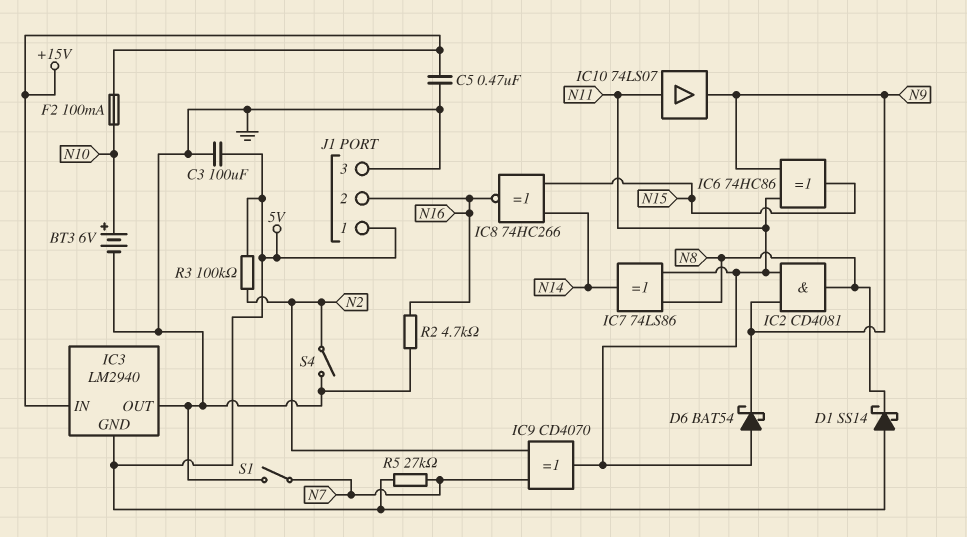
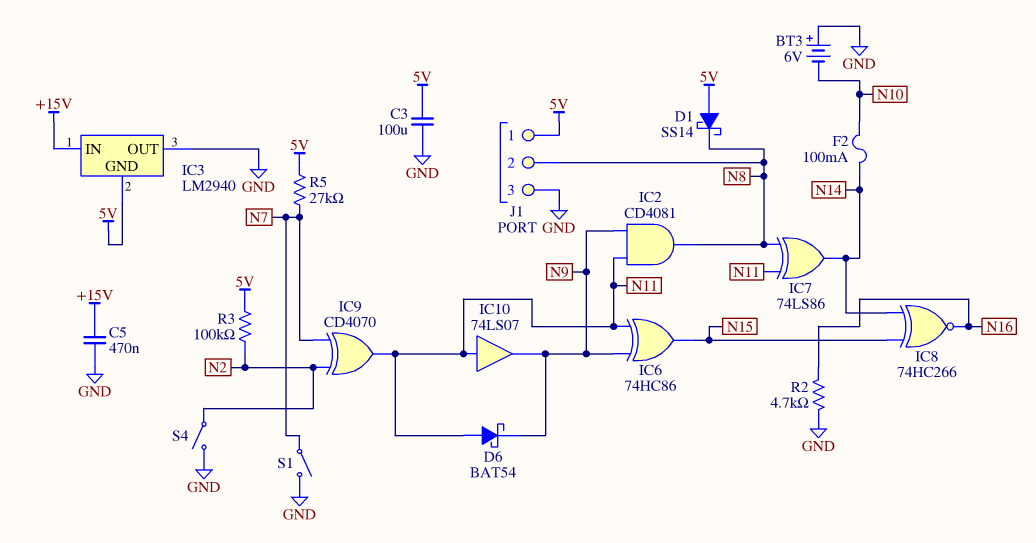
BT3: 6V (plus N10, minus GND) -> 6V (plus GND, minus N10)
F2: 100mA (+15V, N10) -> 100mA (N10, N14)
J1 pin 2: N16 -> N8

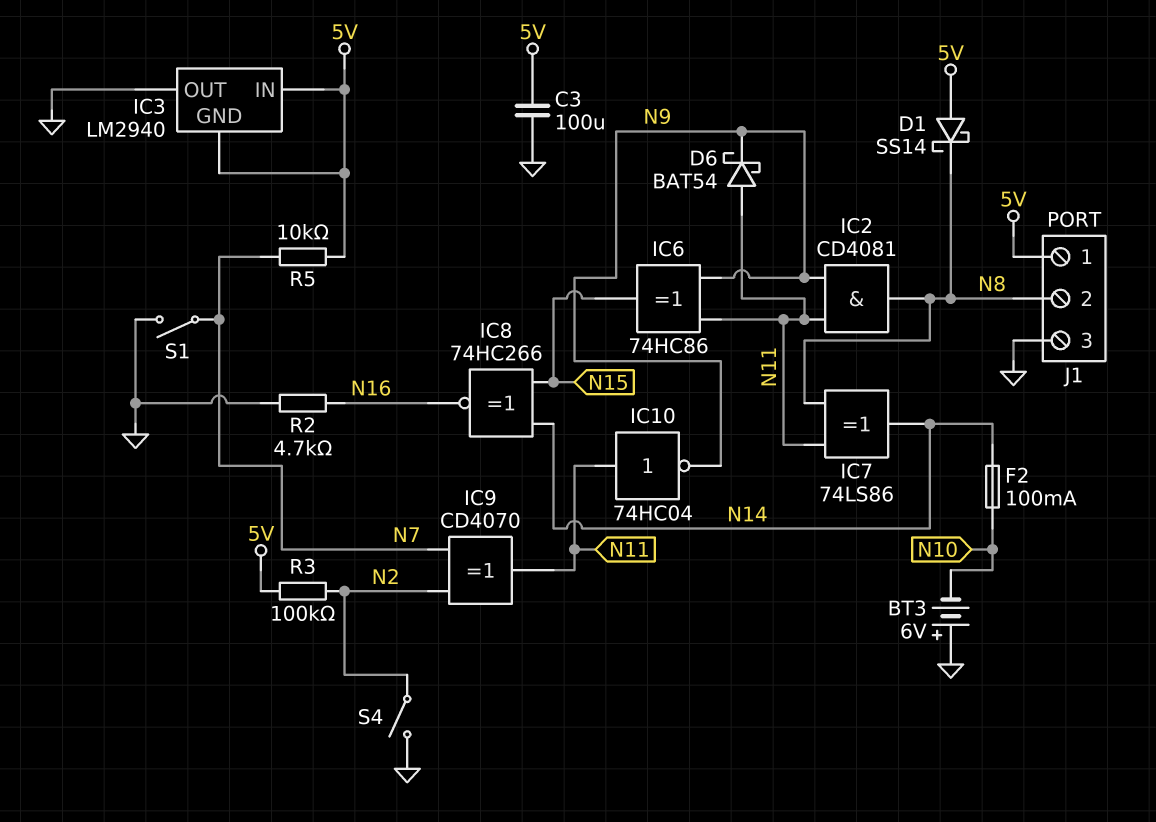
C5: 470nF (+15V, GND) -> none
IC3 pin IN: +15V -> 5V
IC10: buffer 74LS07 (in N11, out N9) -> NOT 74HC04 (in N11, out N9)
R5: 27k (5V, N7) -> 10k (5V, N7)

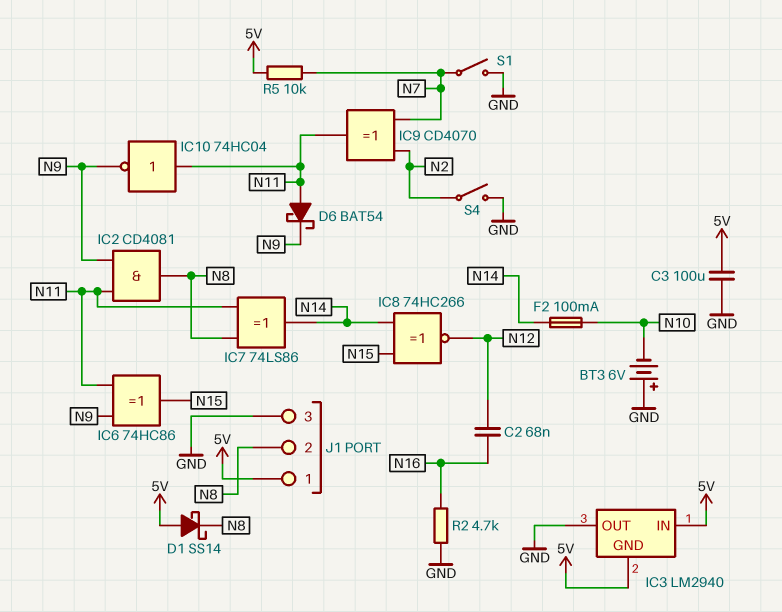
C2: none -> 68nF (N12, N16)
IC8: XNOR 74HC266 (in N14, in N15, out N16) -> XNOR 74HC266 (in N14, in N15, out N12)
R3: 100k (5V, N2) -> none

